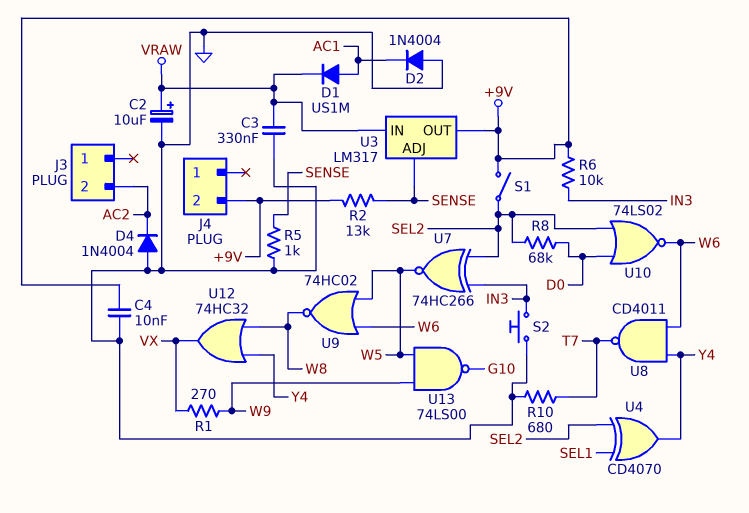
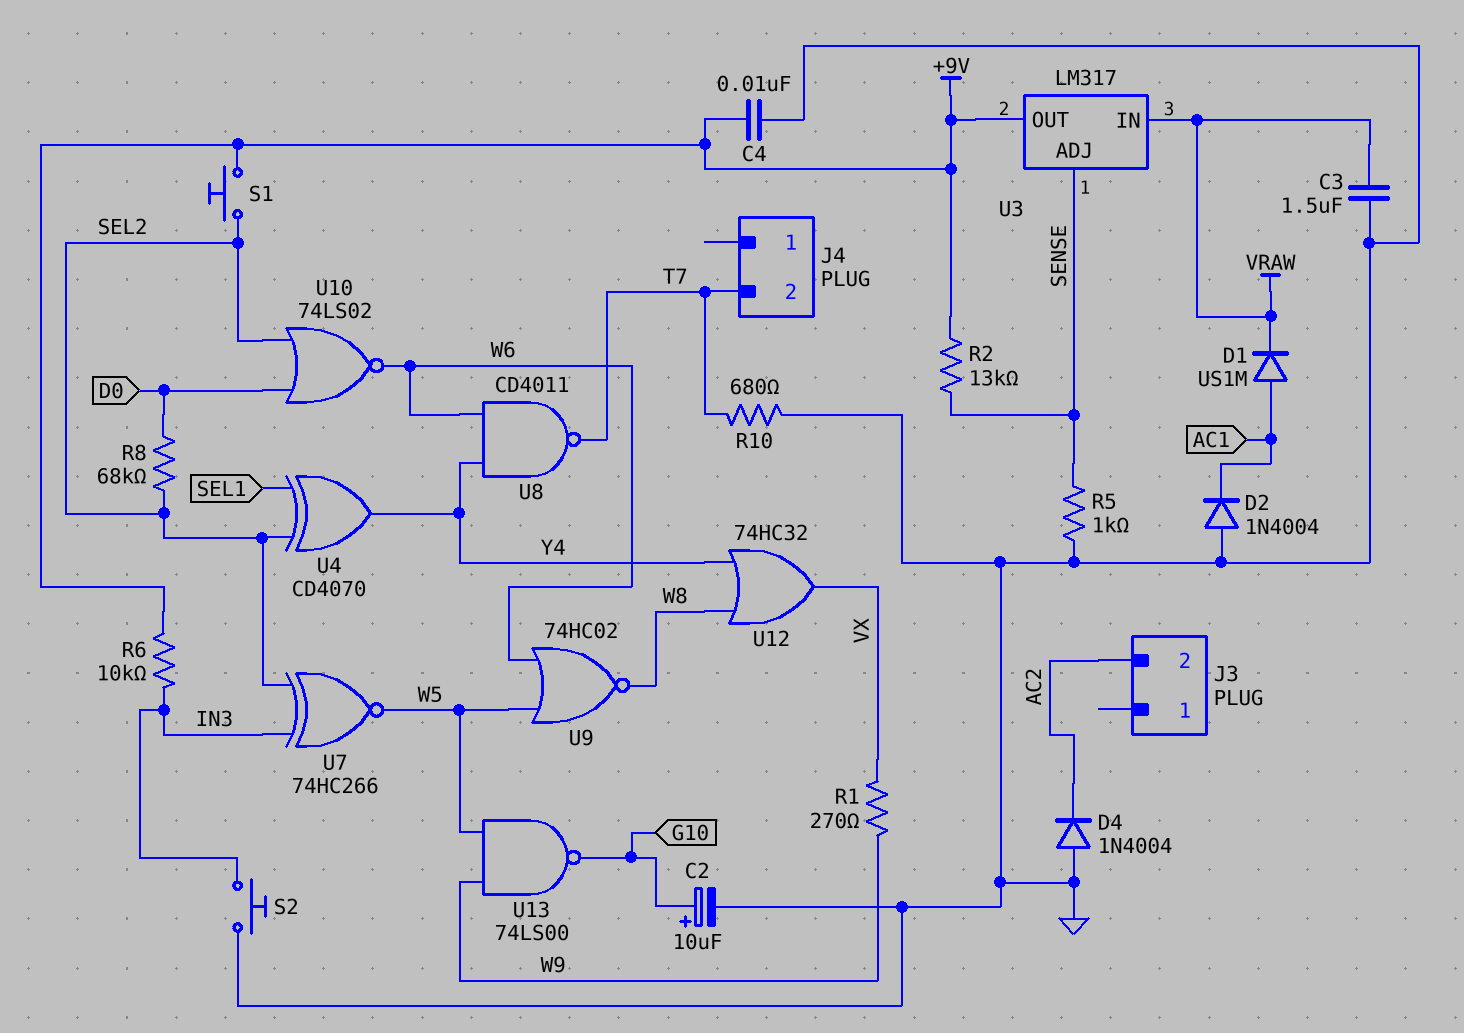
C2: 10uF (plus VRAW, minus GND) -> 10uF (plus G10, minus GND)
C3: 330nF (GND, VRAW) -> 1.5uF (GND, VRAW)
J4 pin 2: +9V -> T7
S1: switch (+9V, SEL2) -> button (+9V, SEL2)

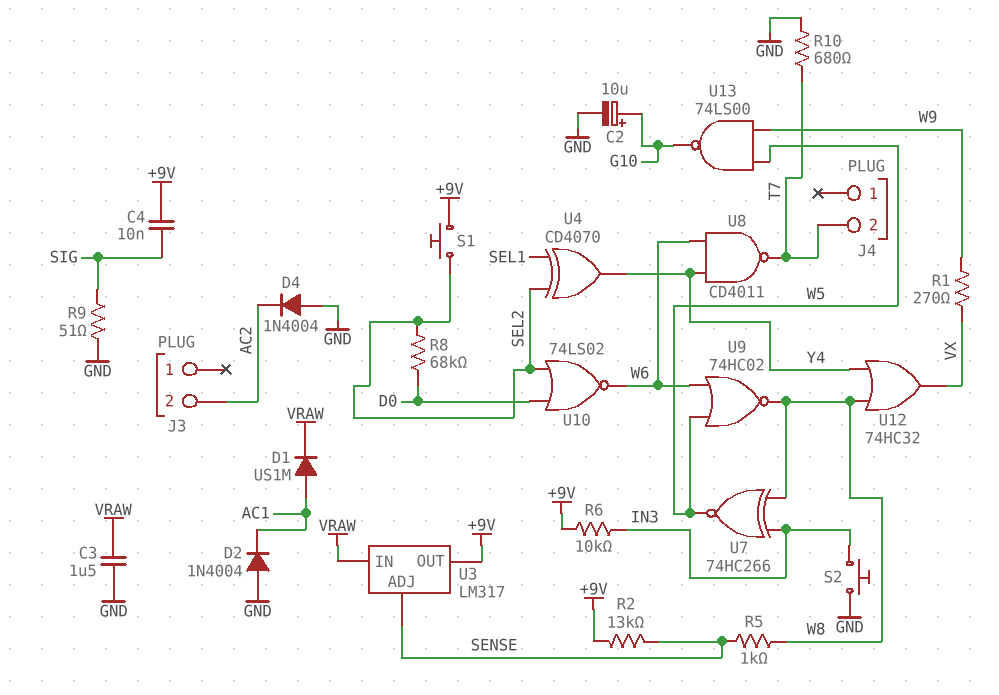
C4: 10nF (+9V, GND) -> 10nF (+9V, SIG)
R5: 1k (GND, SENSE) -> 1k (SENSE, W8)
R9: none -> 51 (GND, SIG)
U7: XNOR 74HC266 (in IN3, in SEL2, out W5) -> XNOR 74HC266 (in IN3, in W8, out W5)

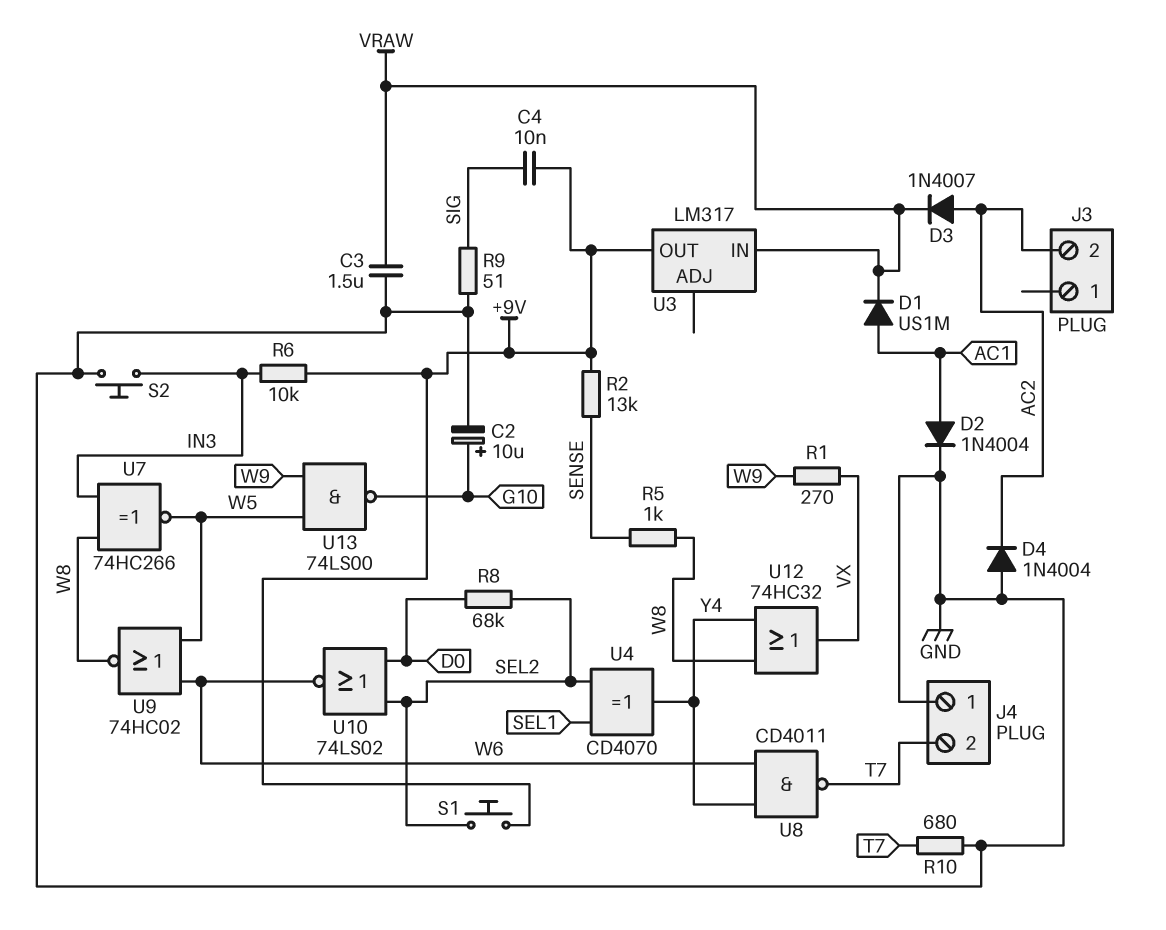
D2: diode 1N4004 (A GND, K AC1) -> diode 1N4004 (A AC1, K GND)
D3: none -> diode 1N4007 (A AC2, K VRAW)
J4 pin 1: none -> GND
U3 pin ADJ: SENSE -> none

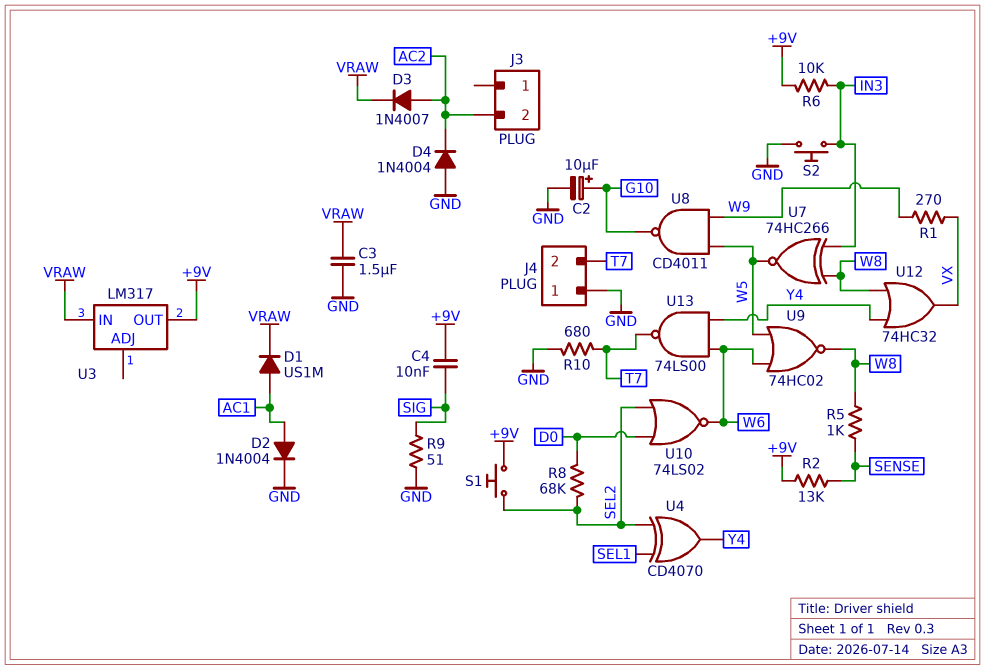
U8: NAND CD4011 (in W6, in Y4, out T7) -> NAND CD4011 (in W5, in W9, out G10)
U13: NAND 74LS00 (in W5, in W9, out G10) -> NAND 74LS00 (in W6, in Y4, out T7)

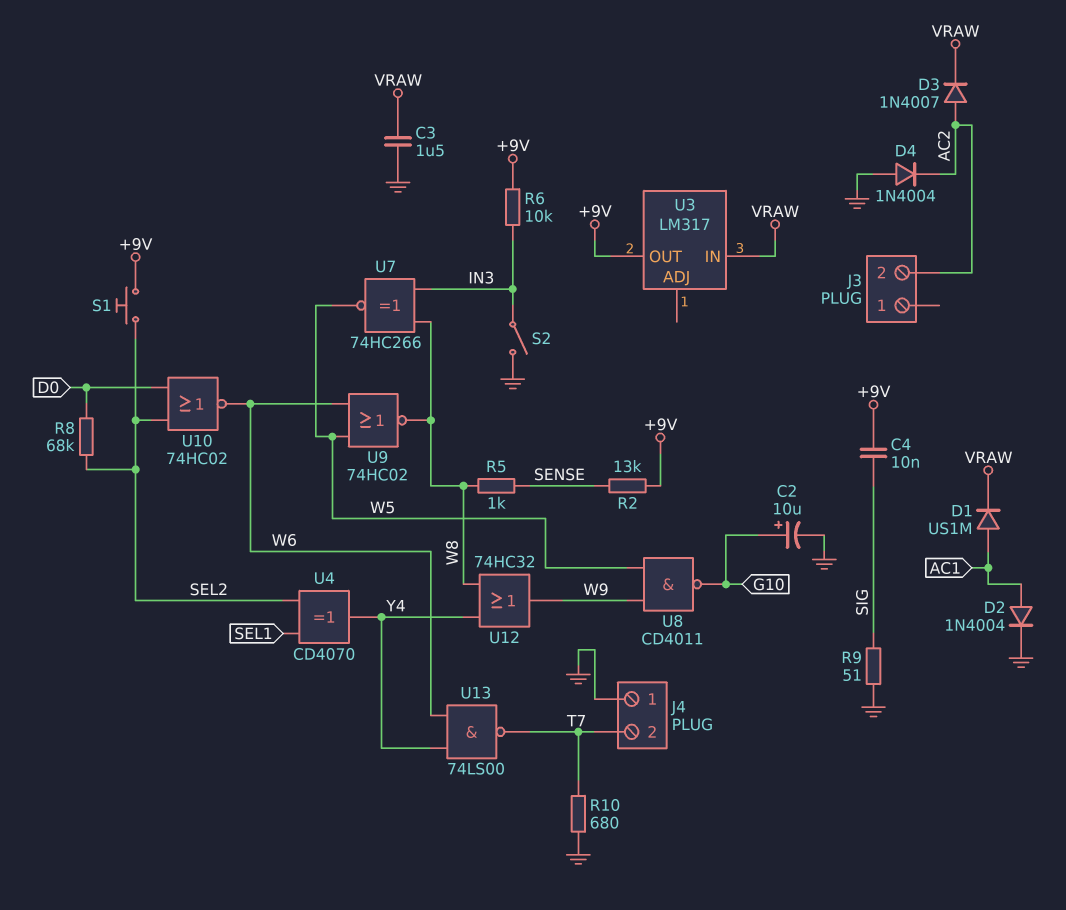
R1: 270 (VX, W9) -> none
S2: button (GND, IN3) -> switch (GND, IN3)
U10: NOR 74LS02 (in D0, in SEL2, out W6) -> NOR 74HC02 (in D0, in SEL2, out W6)
U12: OR 74HC32 (in W8, in Y4, out VX) -> OR 74HC32 (in W8, in Y4, out W9)

